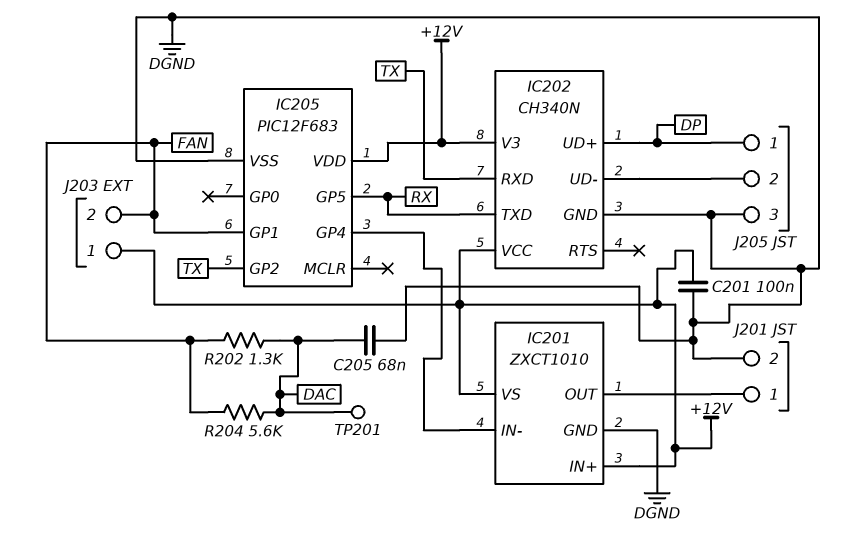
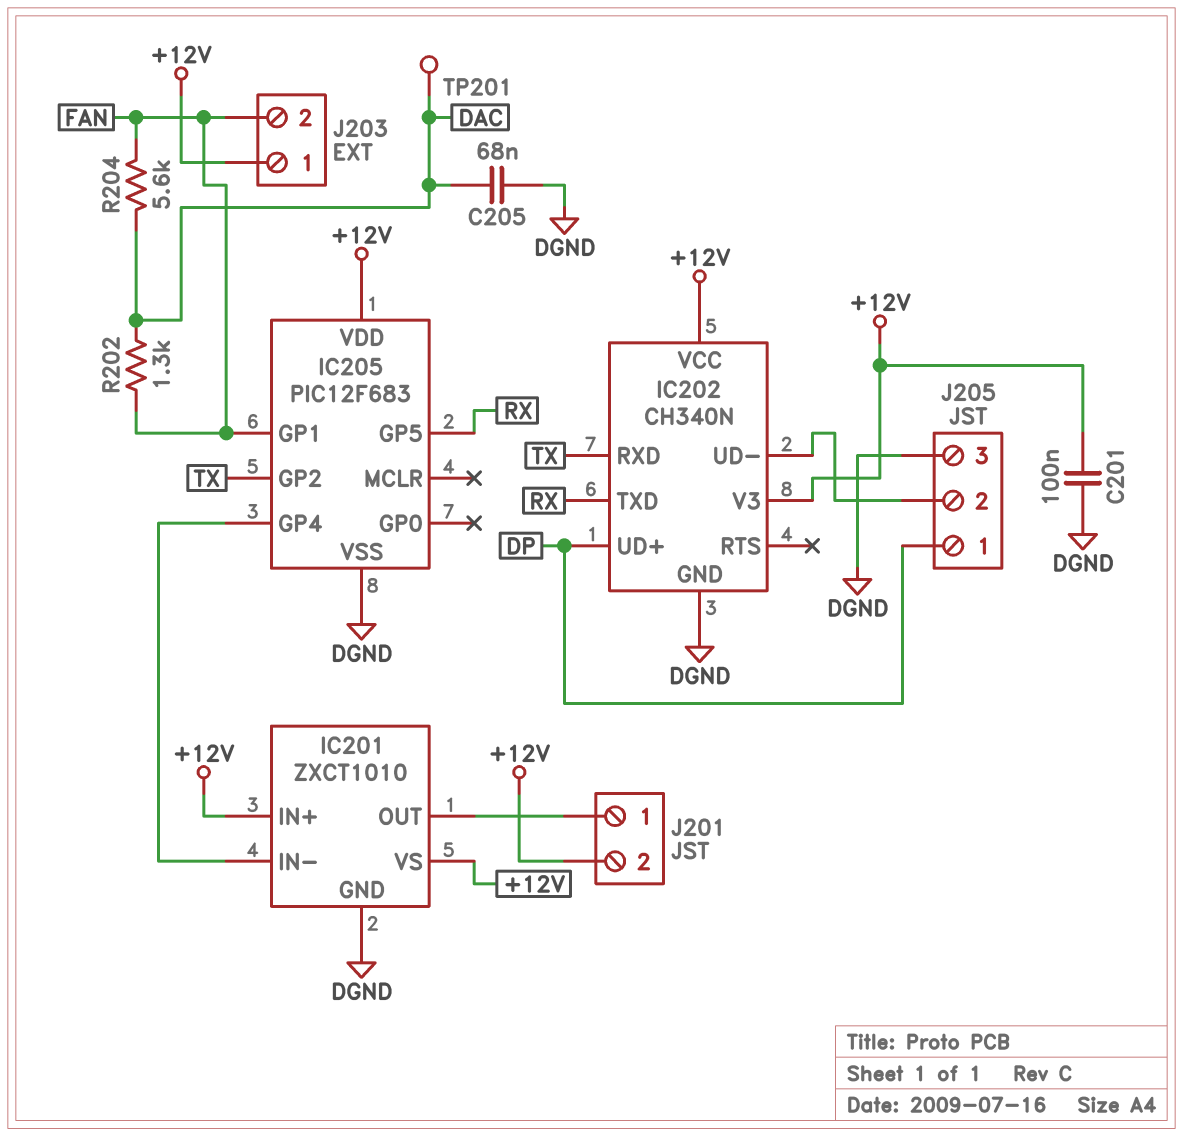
J201 pin 2: DGND -> +12V

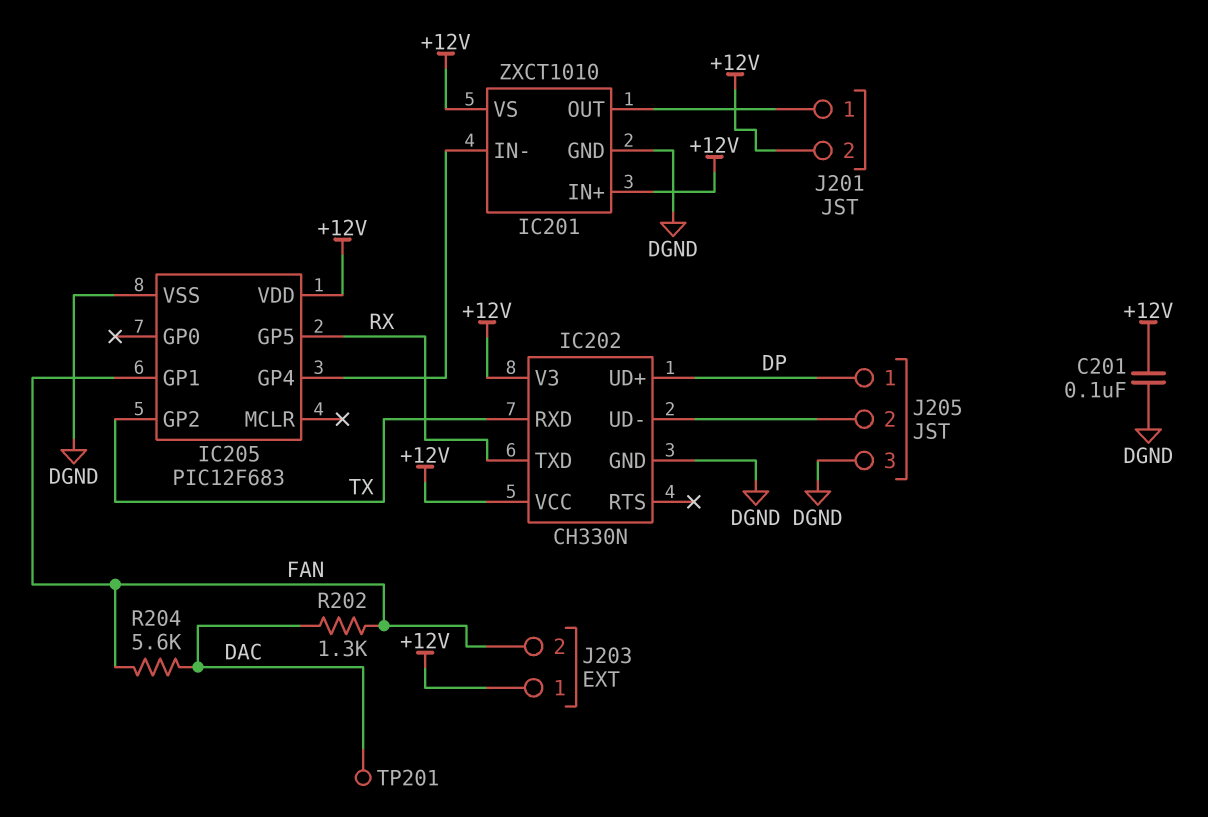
C205: 68nF (DAC, DGND) -> none
IC202: CH340N -> CH330N

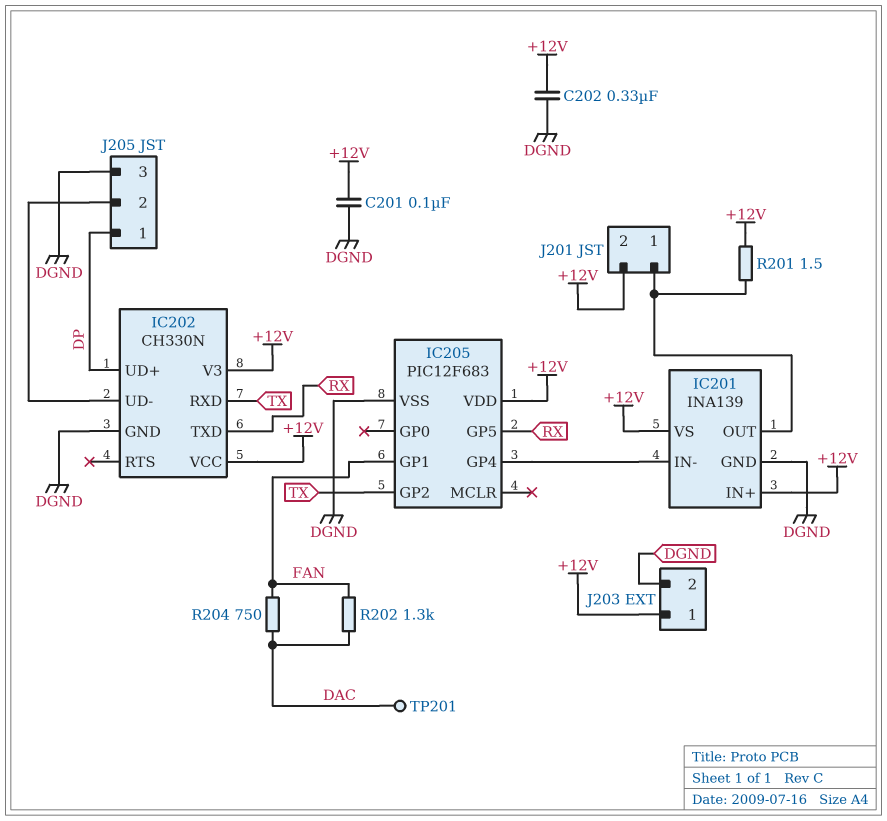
C202: none -> 330nF (+12V, DGND)
IC201: ZXCT1010 -> INA139
J203 pin 2: FAN -> DGND
R201: none -> 1.5 (+12V, IC201/OUT)
R204: 5.6k (DAC, FAN) -> 750 (DAC, FAN)

